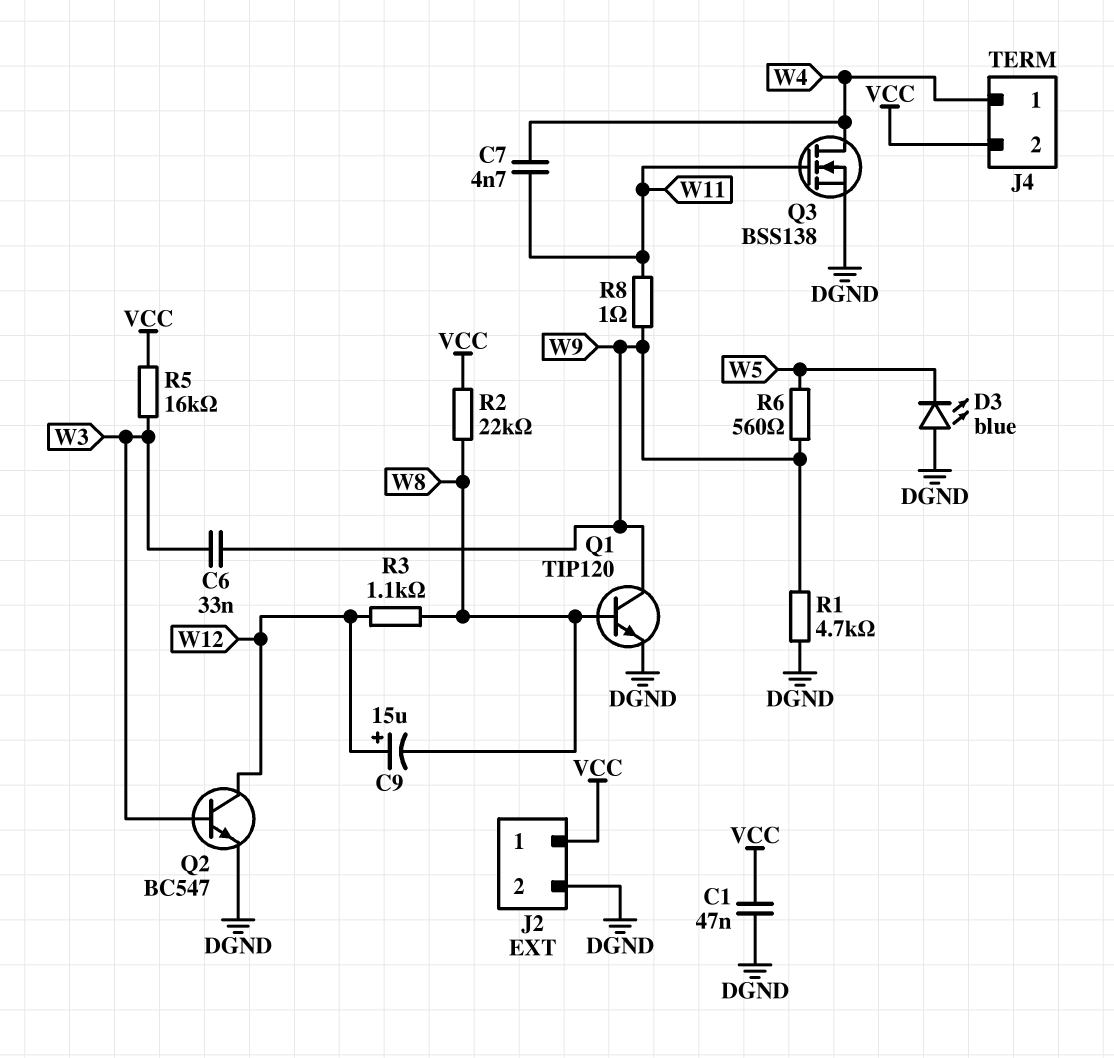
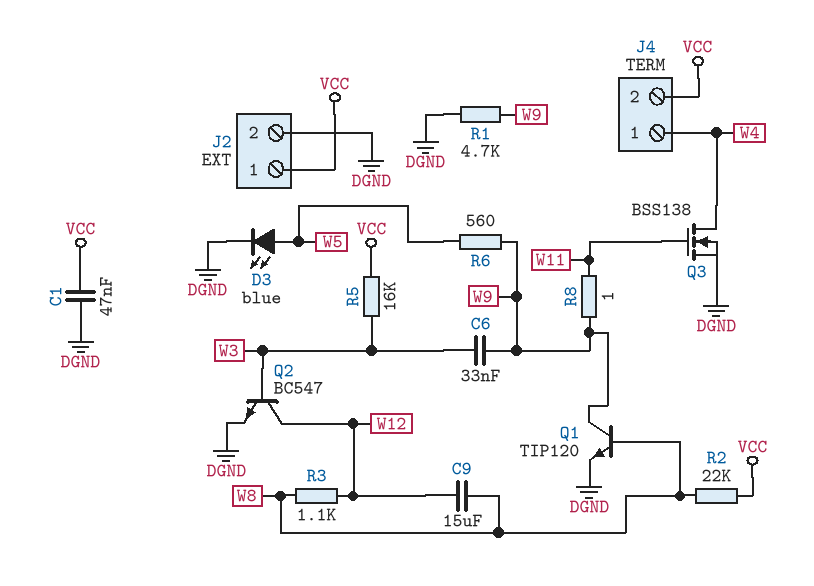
C7: 4.7nF (W4, W11) -> none
C9: 15uF (plus W12, minus W8) -> 15uF (W8, W12)
D3: LED blue (A DGND, K W5) -> LED blue (A W5, K DGND)

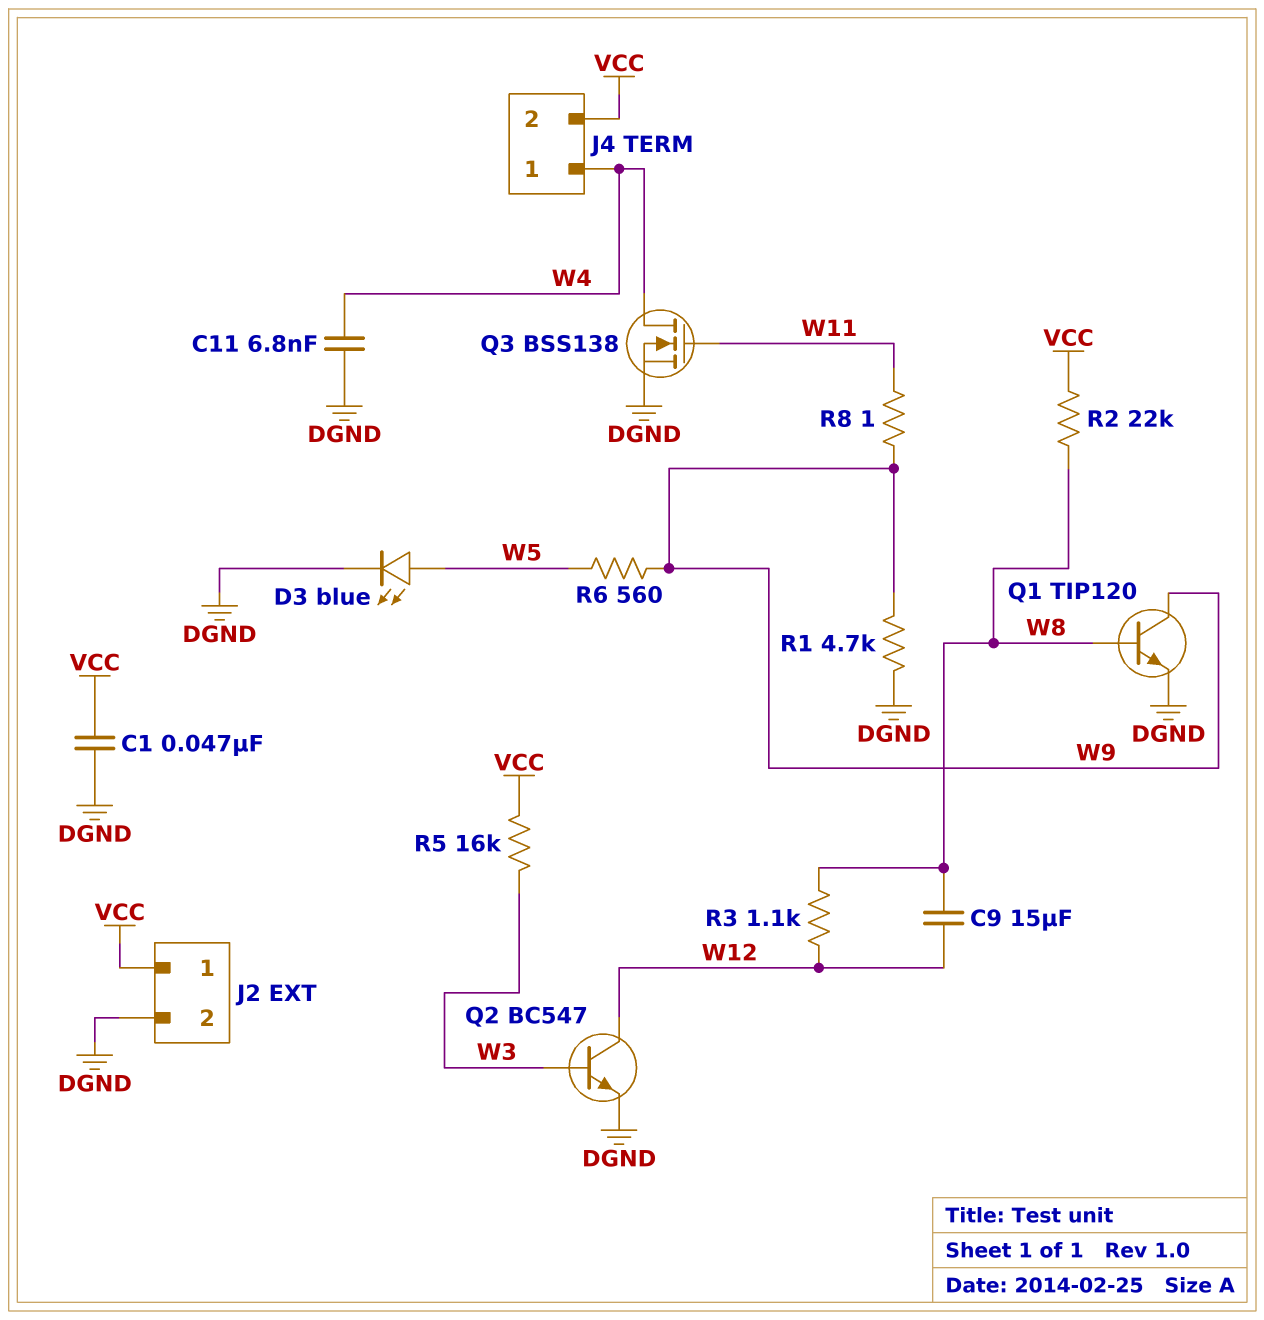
C6: 33nF (W3, W9) -> none
C11: none -> 6.8nF (DGND, W4)

